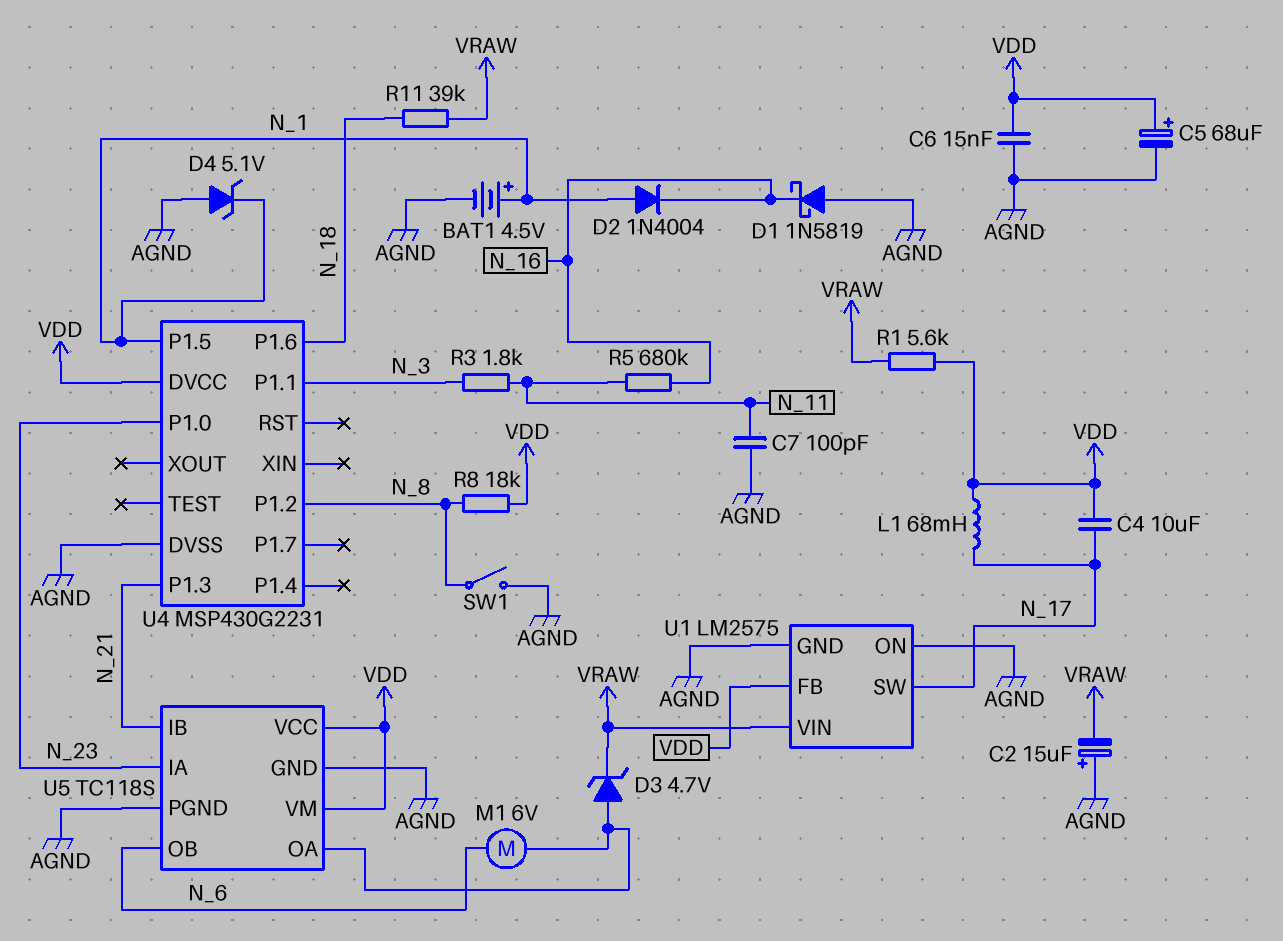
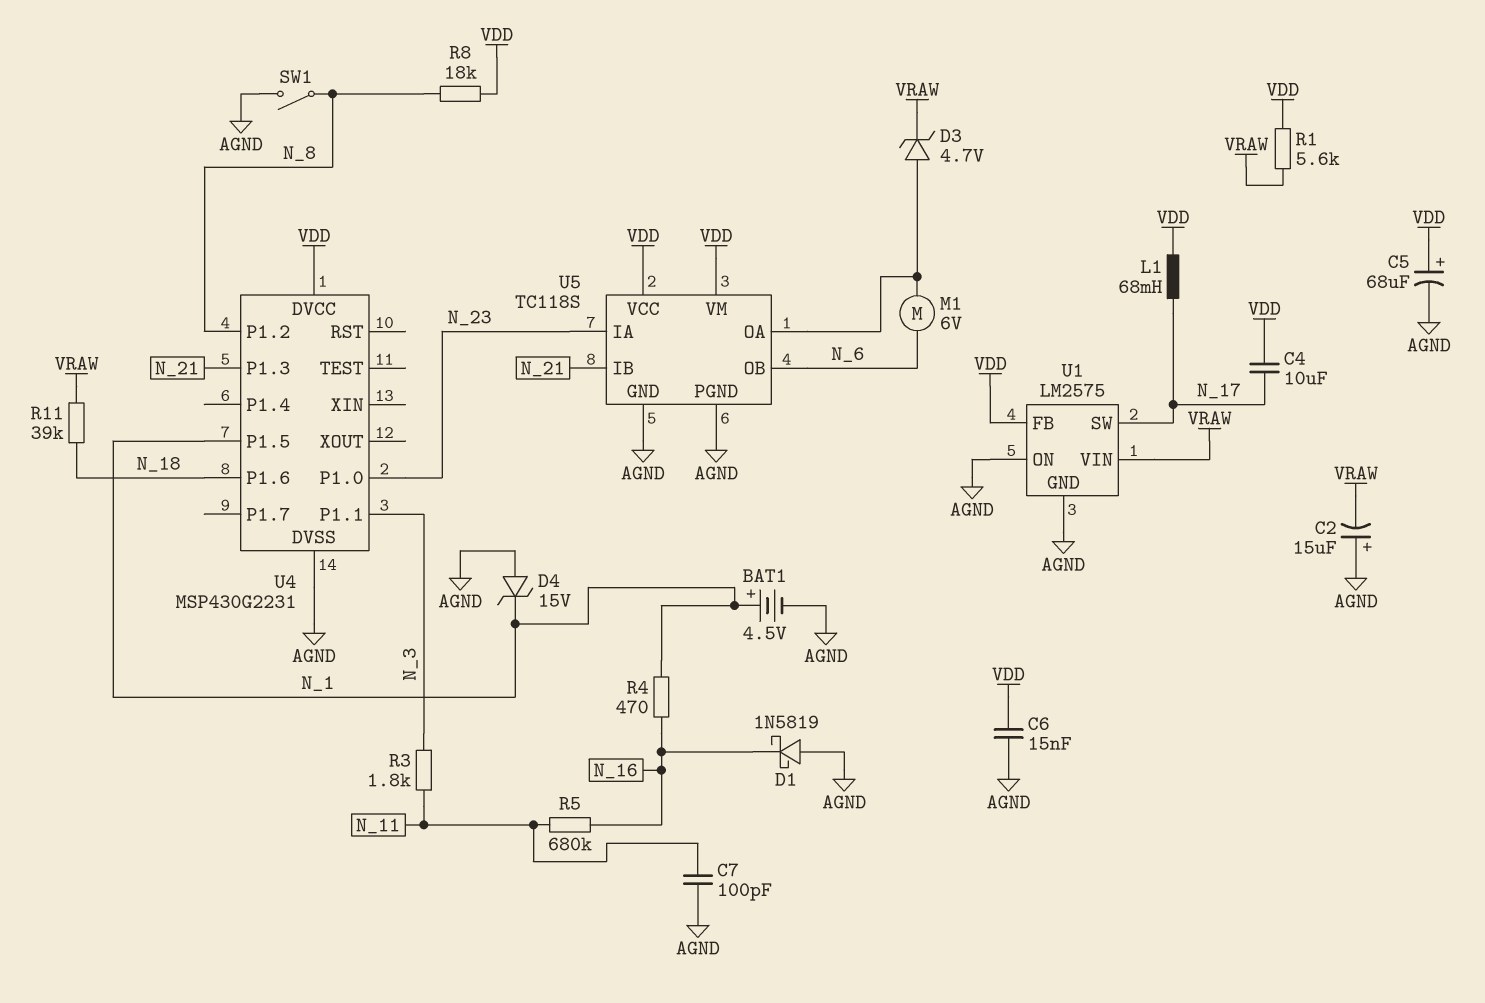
D2: diode 1N4004 (A N_1, K N_16) -> none
D4: zener 5.1V (A AGND, K N_1) -> zener 15V (A AGND, K N_1)
R4: none -> 470 (N_1, N_16)

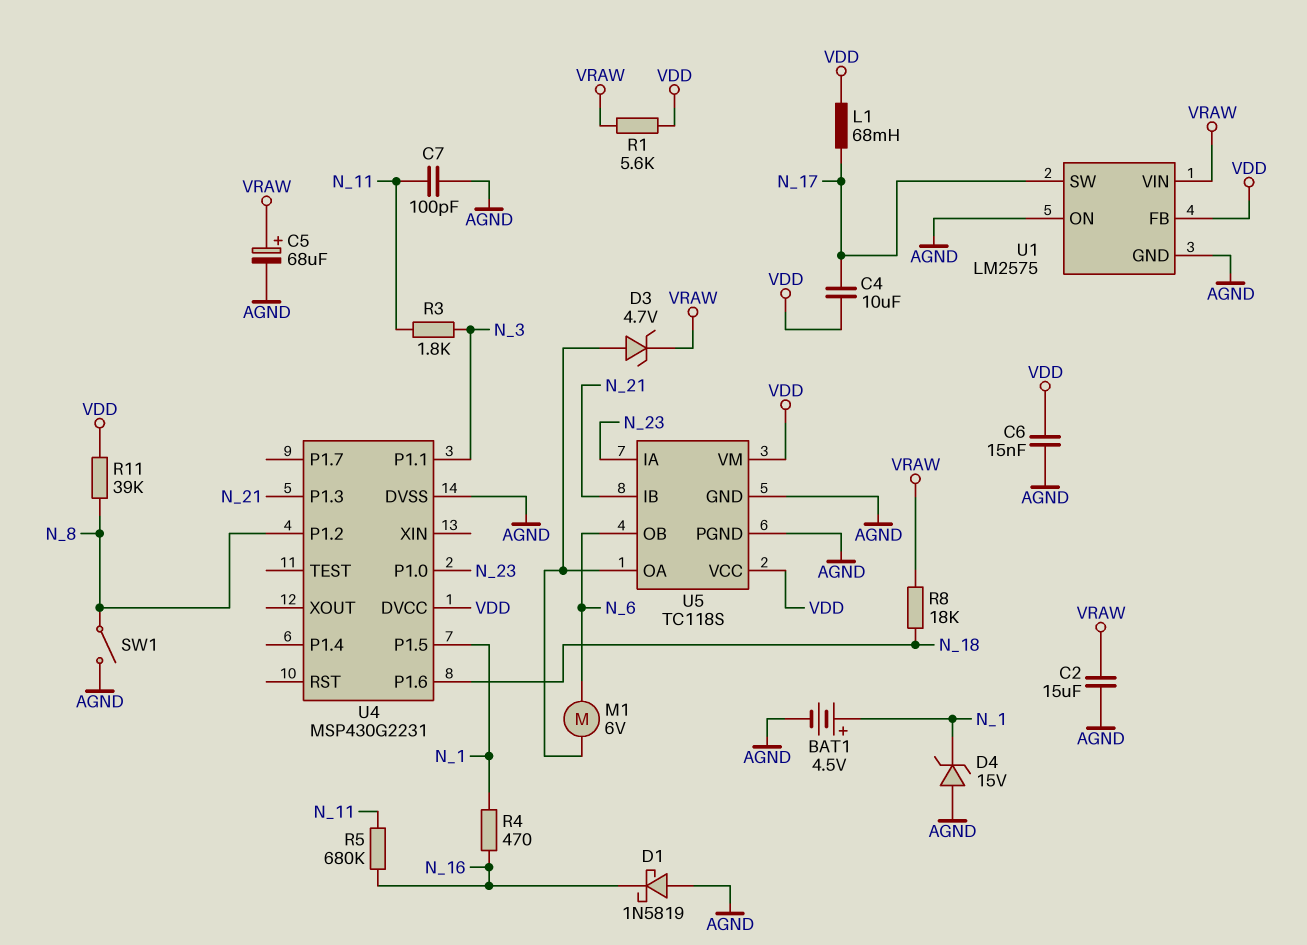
C2: 15uF (plus AGND, minus VRAW) -> 15uF (AGND, VRAW)
C5: 68uF (plus VDD, minus AGND) -> 68uF (plus VRAW, minus AGND)
R8: 18k (N_8, VDD) -> 18k (N_18, VRAW)
R11: 39k (N_18, VRAW) -> 39k (N_8, VDD)

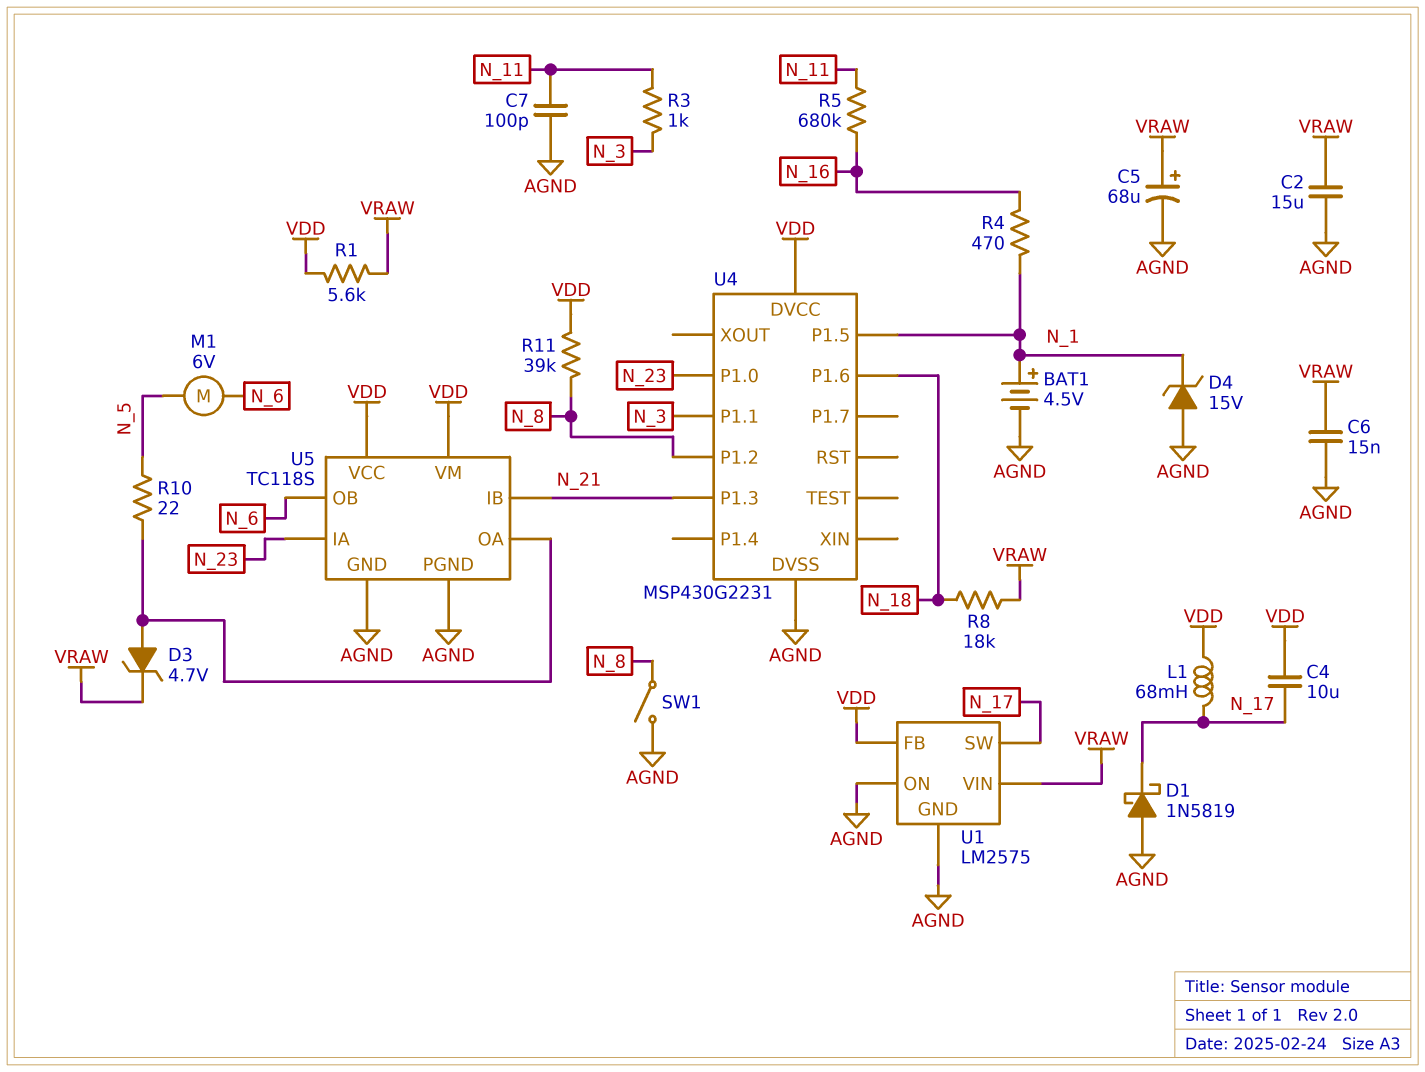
C6: 15nF (AGND, VDD) -> 15nF (AGND, VRAW)
D1: schottky 1N5819 (A AGND, K N_16) -> schottky 1N5819 (A AGND, K N_17)
M1: motor 6V (N_6, U5/OA) -> motor 6V (N_5, N_6)
R3: 1.8k (N_3, N_11) -> 1k (N_3, N_11)
R10: none -> 22 (N_5, U5/OA)

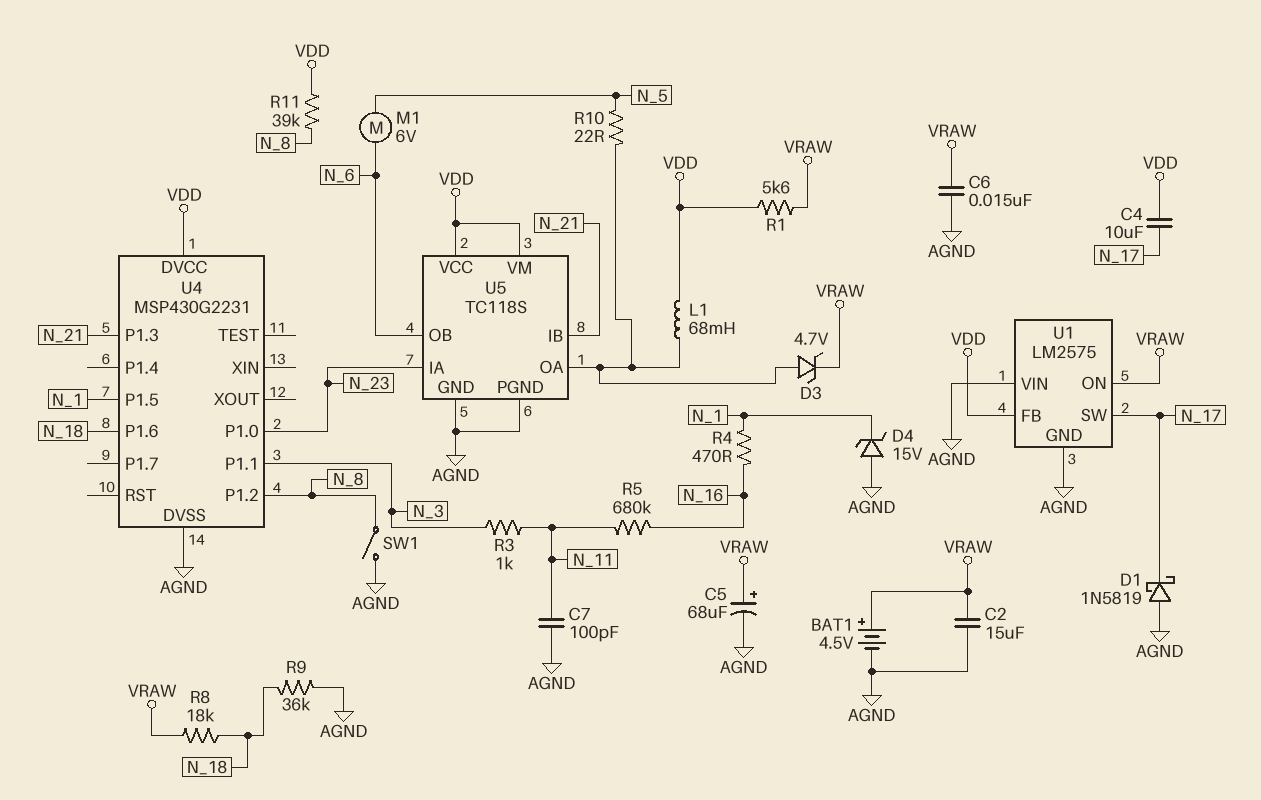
BAT1: 4.5V (plus N_1, minus AGND) -> 4.5V (plus VRAW, minus AGND)
L1: 68mH (N_17, VDD) -> 68mH (U5/OA, VDD)
R9: none -> 36k (AGND, N_18)
U1 pin ON: AGND -> VRAW
U1 pin VIN: VRAW -> AGND

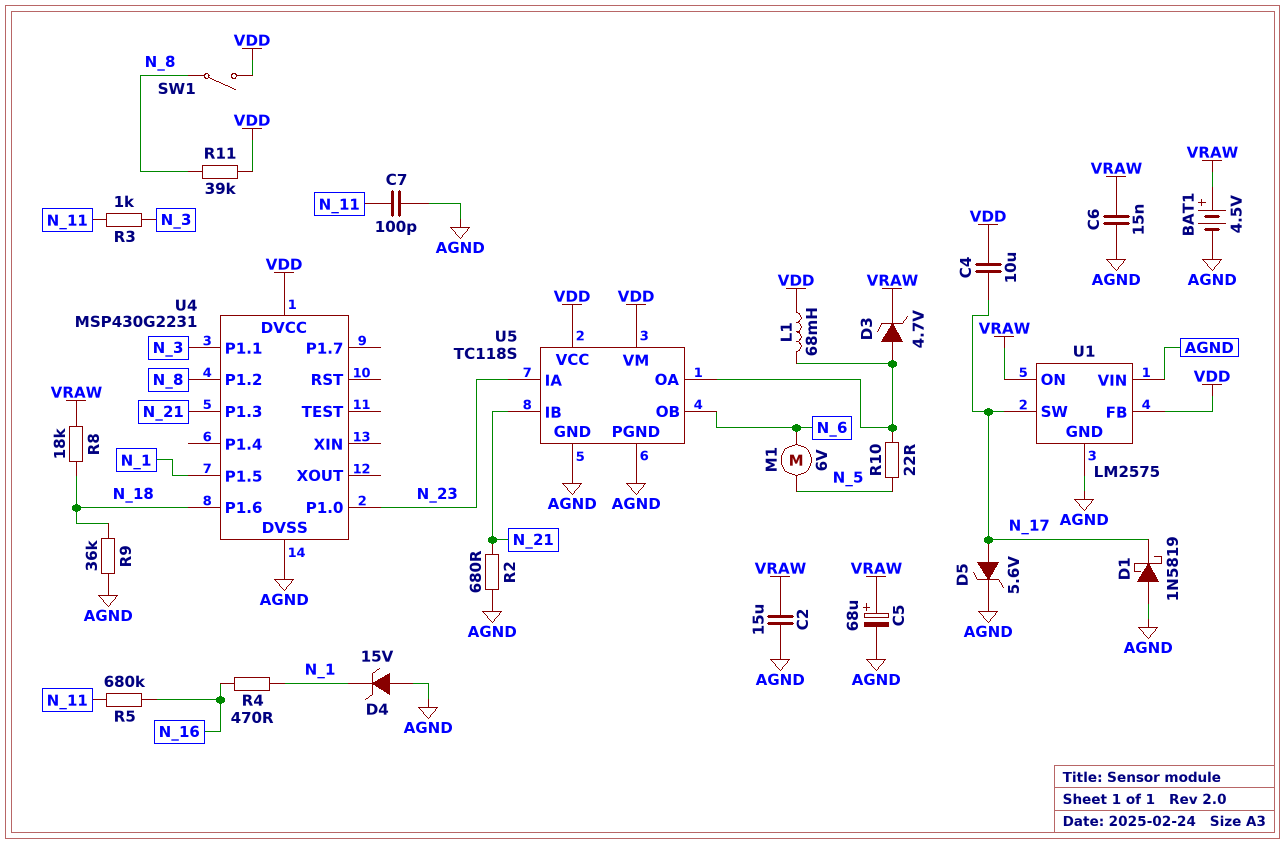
D5: none -> zener 5.6V (A N_17, K AGND)
R1: 5.6k (VDD, VRAW) -> none
R2: none -> 680 (AGND, N_21)
SW1: switch (AGND, N_8) -> switch (N_8, VDD)

